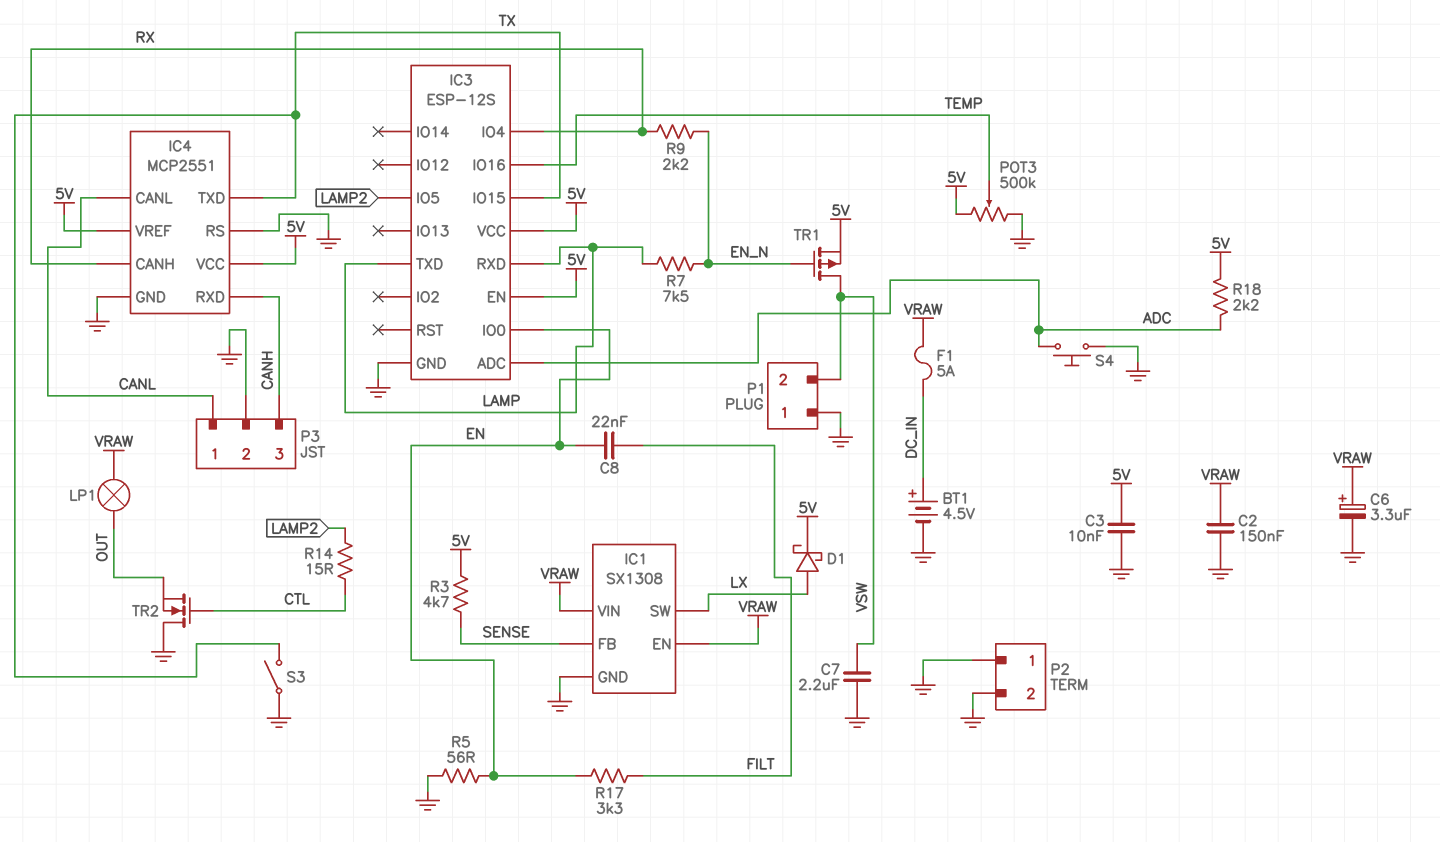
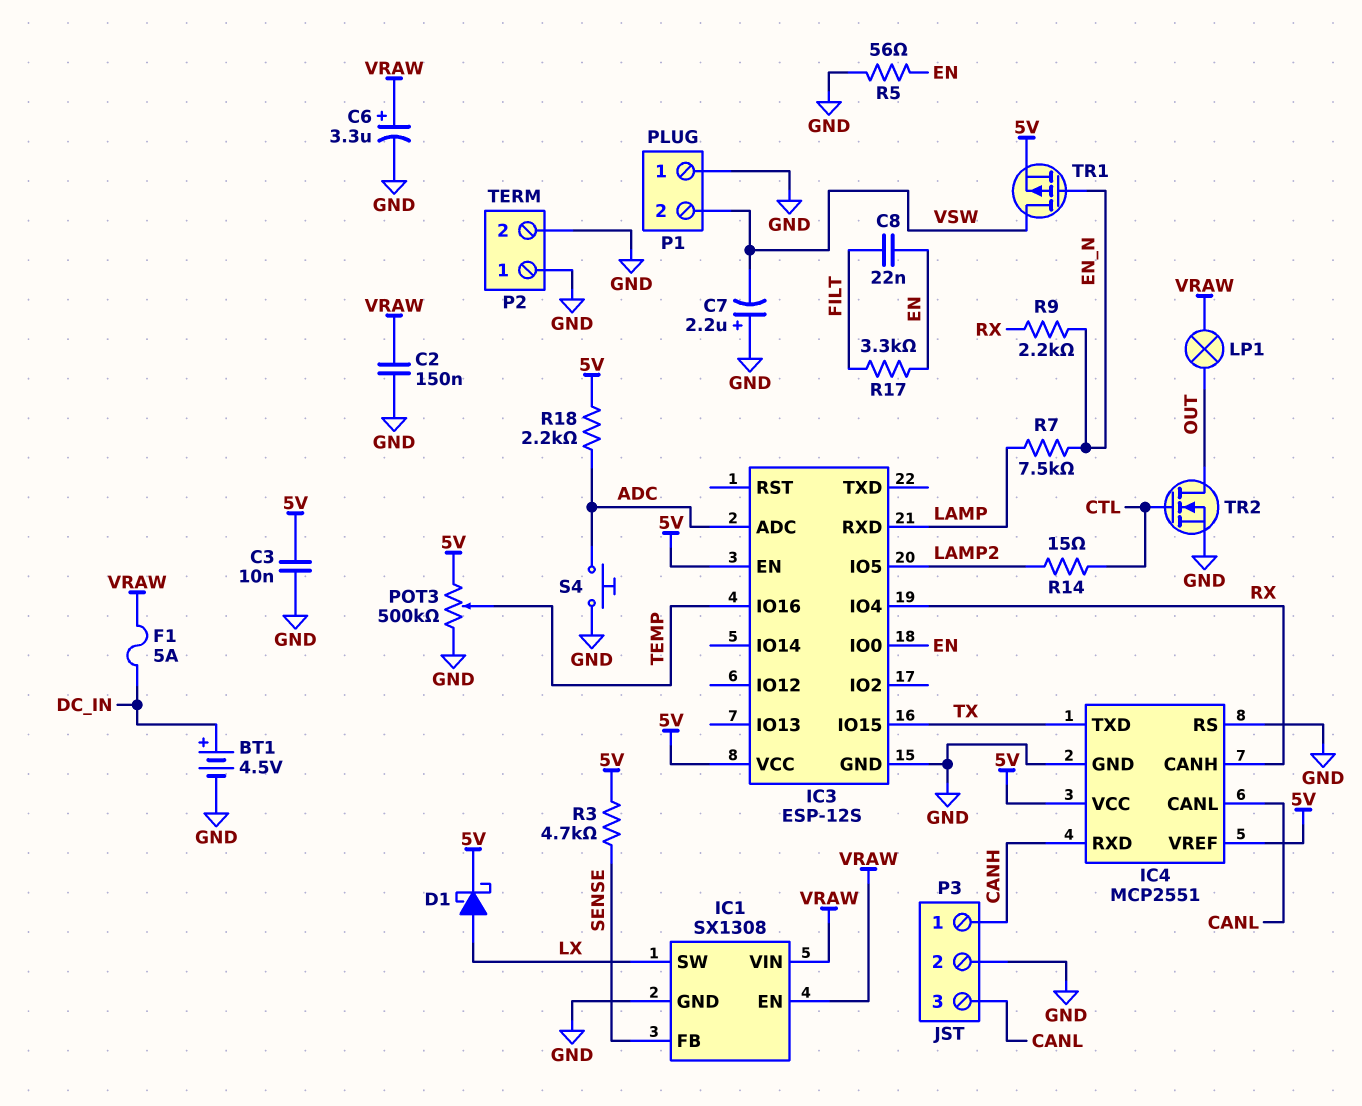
C7: 2.2uF (GND, VSW) -> 2.2uF (plus GND, minus VSW)
IC3 pin TXD: LAMP -> none
P3 pin 1: CANL -> CANH
P3 pin 3: CANH -> CANL
S3: switch (GND, TX) -> none
TR2: NMOS (G CTL, D GND, S OUT) -> NMOS (G CTL, D OUT, S GND)

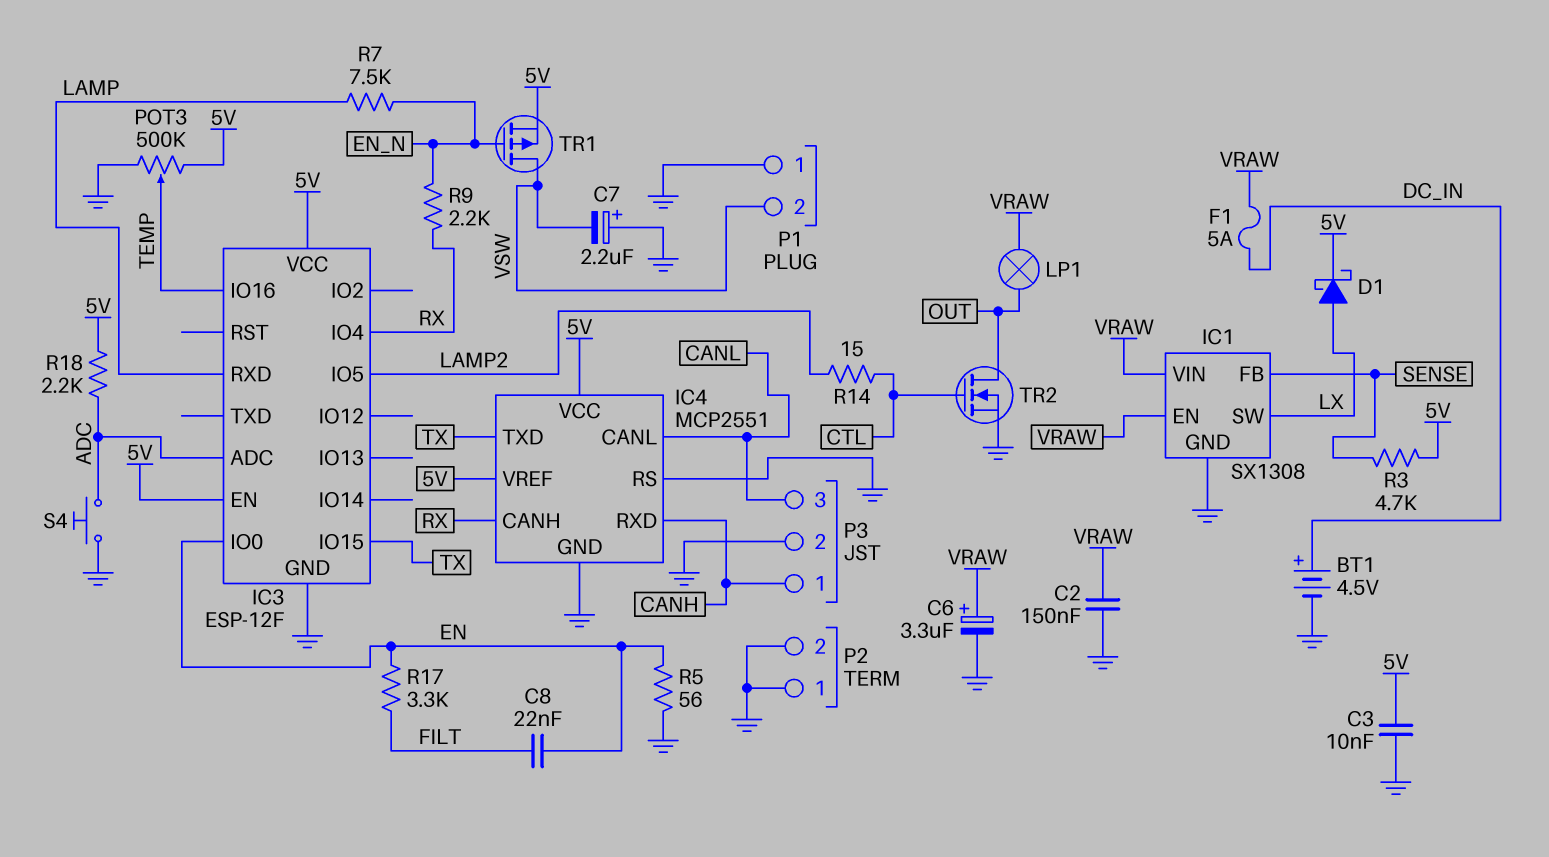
IC3: ESP-12S -> ESP-12F

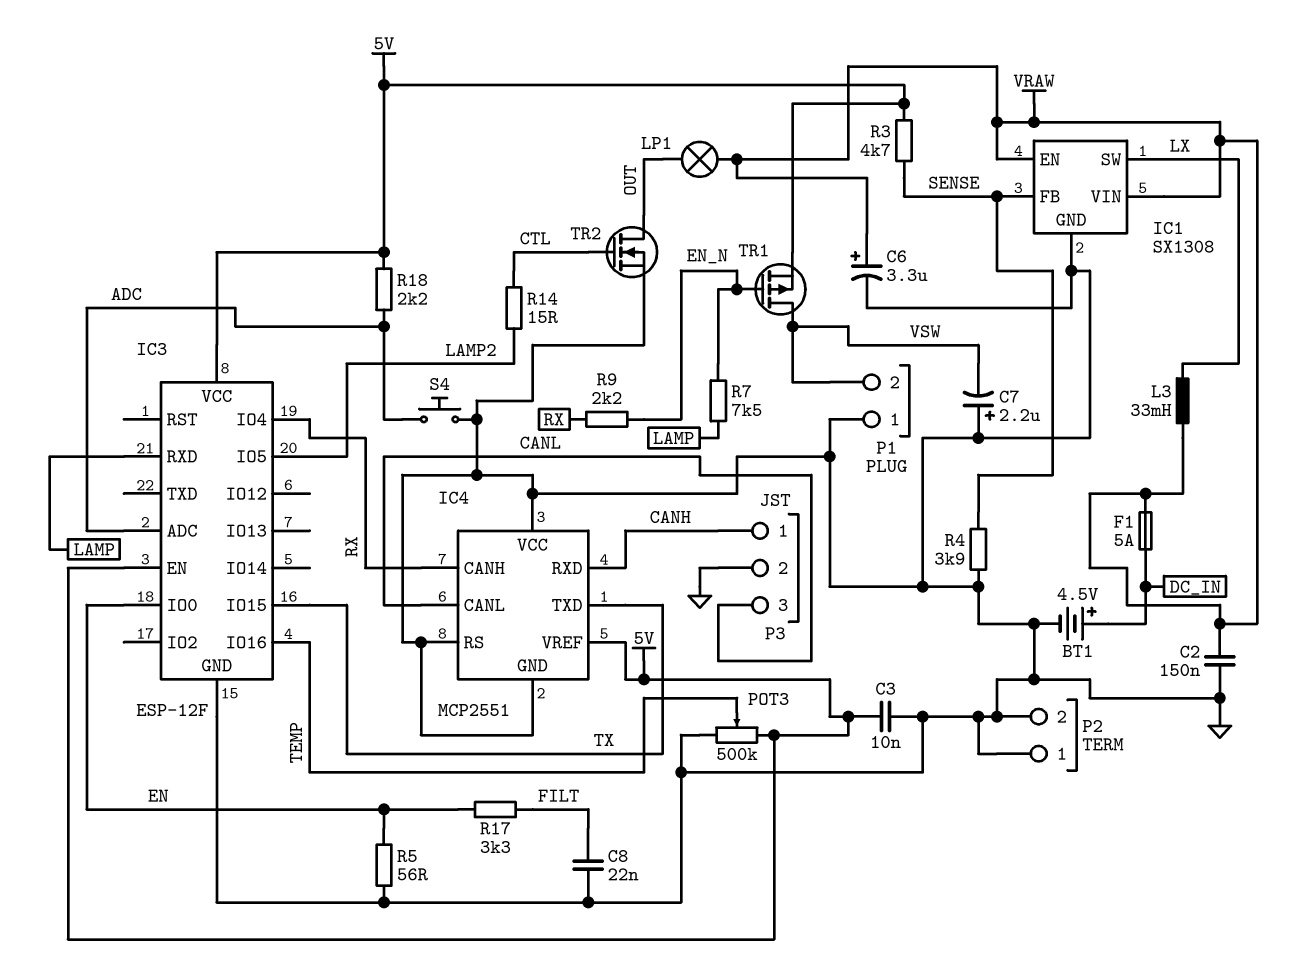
C8: 22nF (EN, FILT) -> 22nF (FILT, GND)
D1: schottky (A LX, K 5V) -> none
IC4 pin VCC: 5V -> GND
L3: none -> 33mH (LX, VRAW)
R4: none -> 3.9k (GND, SENSE)

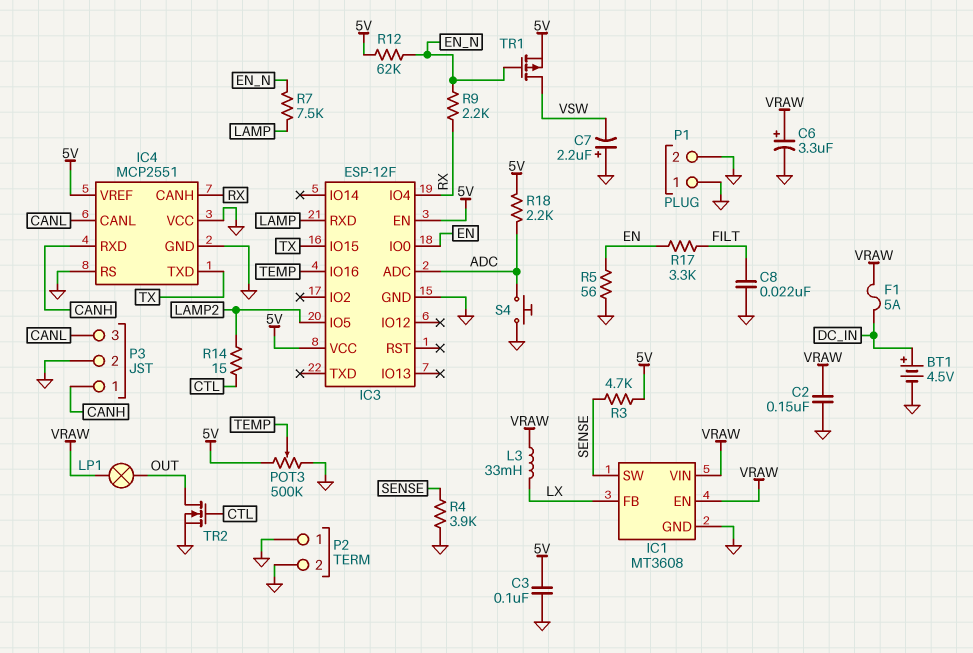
C3: 10nF (5V, GND) -> 100nF (5V, GND)
IC1: SX1308 -> MT3608
IC1 pin FB: SENSE -> LX
IC1 pin SW: LX -> SENSE
P1 pin 2: VSW -> GND
R12: none -> 62k (5V, EN_N)

